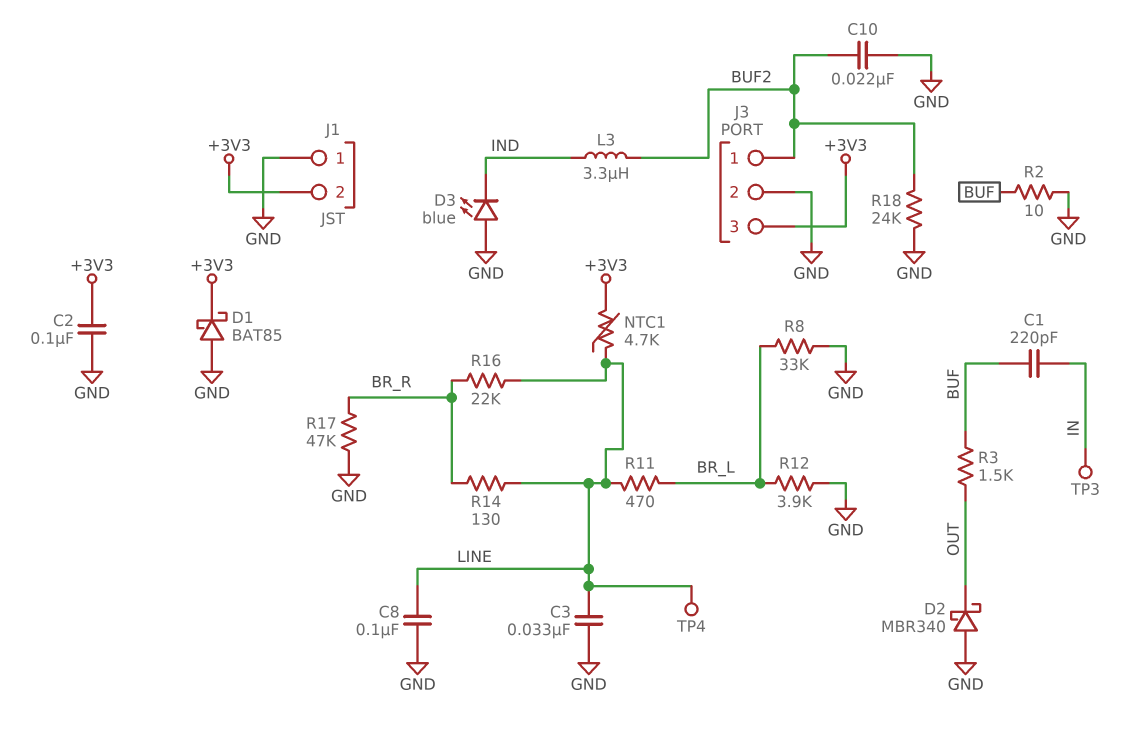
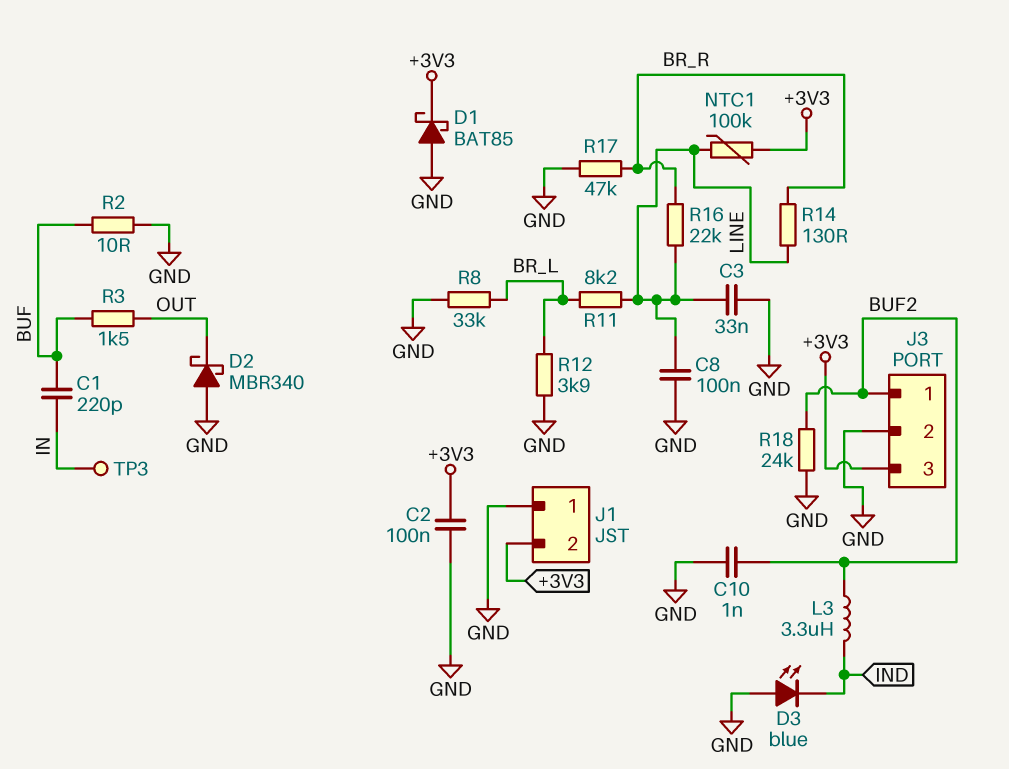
C10: 22nF (BUF2, GND) -> 1nF (BUF2, GND)
NTC1: 4.7k (+3V3, LINE) -> 100k (+3V3, LINE)
R11: 470 (BR_L, LINE) -> 8.2k (BR_L, LINE)
TP4: test point (LINE) -> none

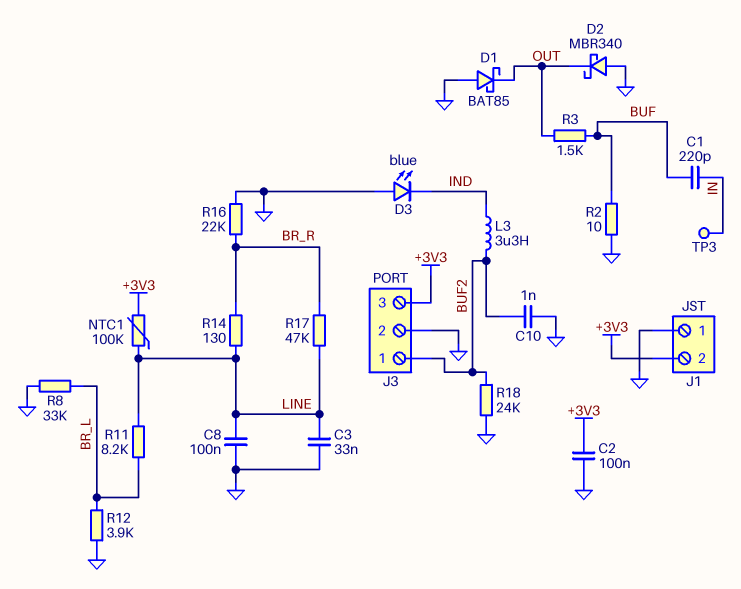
D1: schottky BAT85 (A GND, K +3V3) -> schottky BAT85 (A GND, K OUT)
R16: 22k (BR_R, LINE) -> 22k (BR_R, GND)
R17: 47k (BR_R, GND) -> 47k (BR_R, LINE)

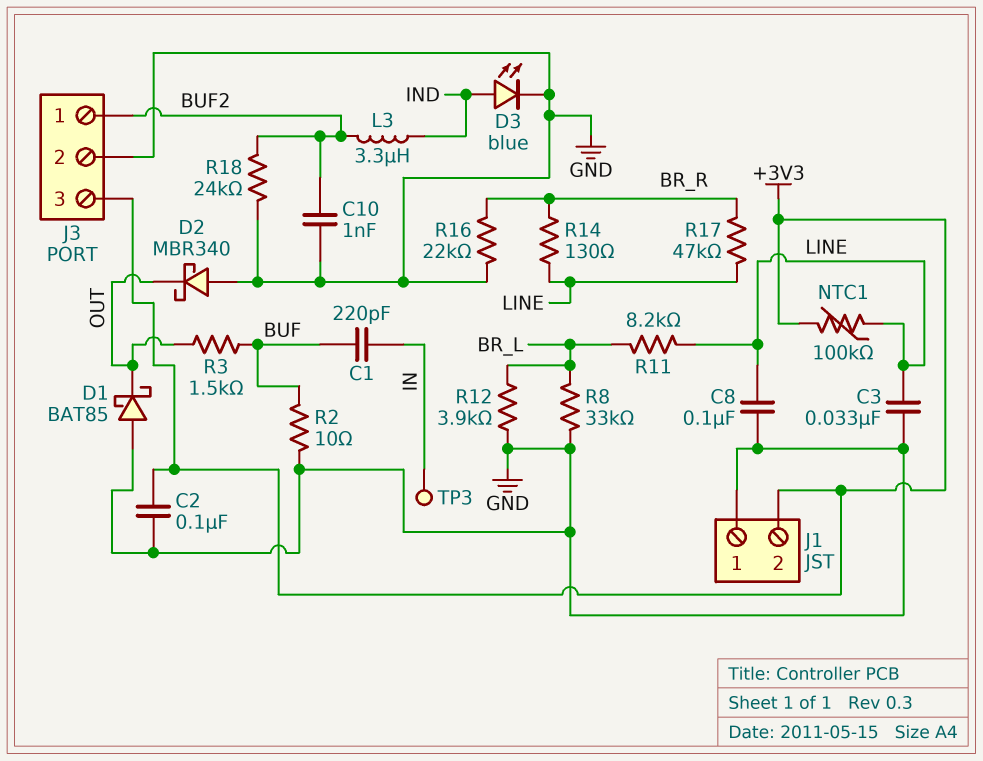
D3: LED blue (A GND, K IND) -> LED blue (A IND, K GND)

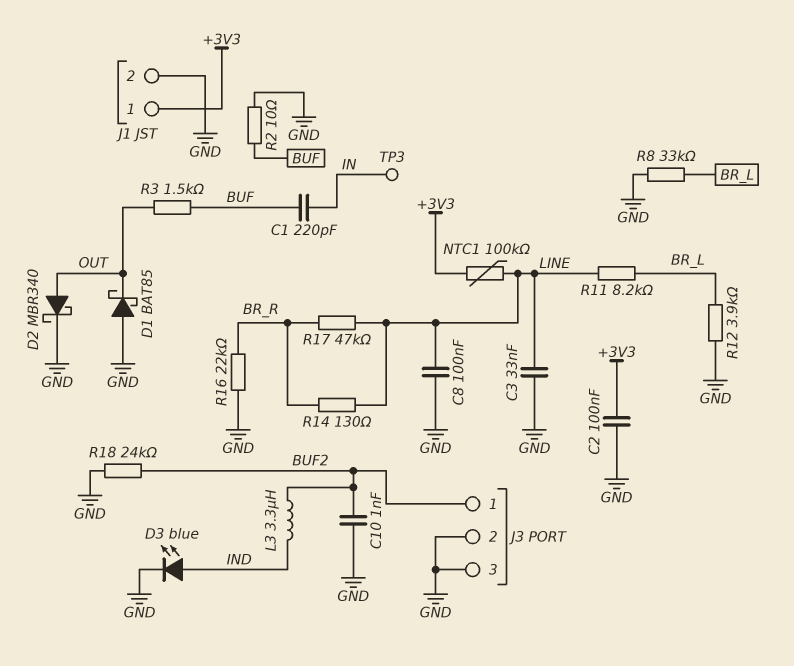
D2: schottky MBR340 (A GND, K OUT) -> schottky MBR340 (A OUT, K GND)
J1 pin 1: GND -> +3V3
J1 pin 2: +3V3 -> GND
J3 pin 3: +3V3 -> GND

